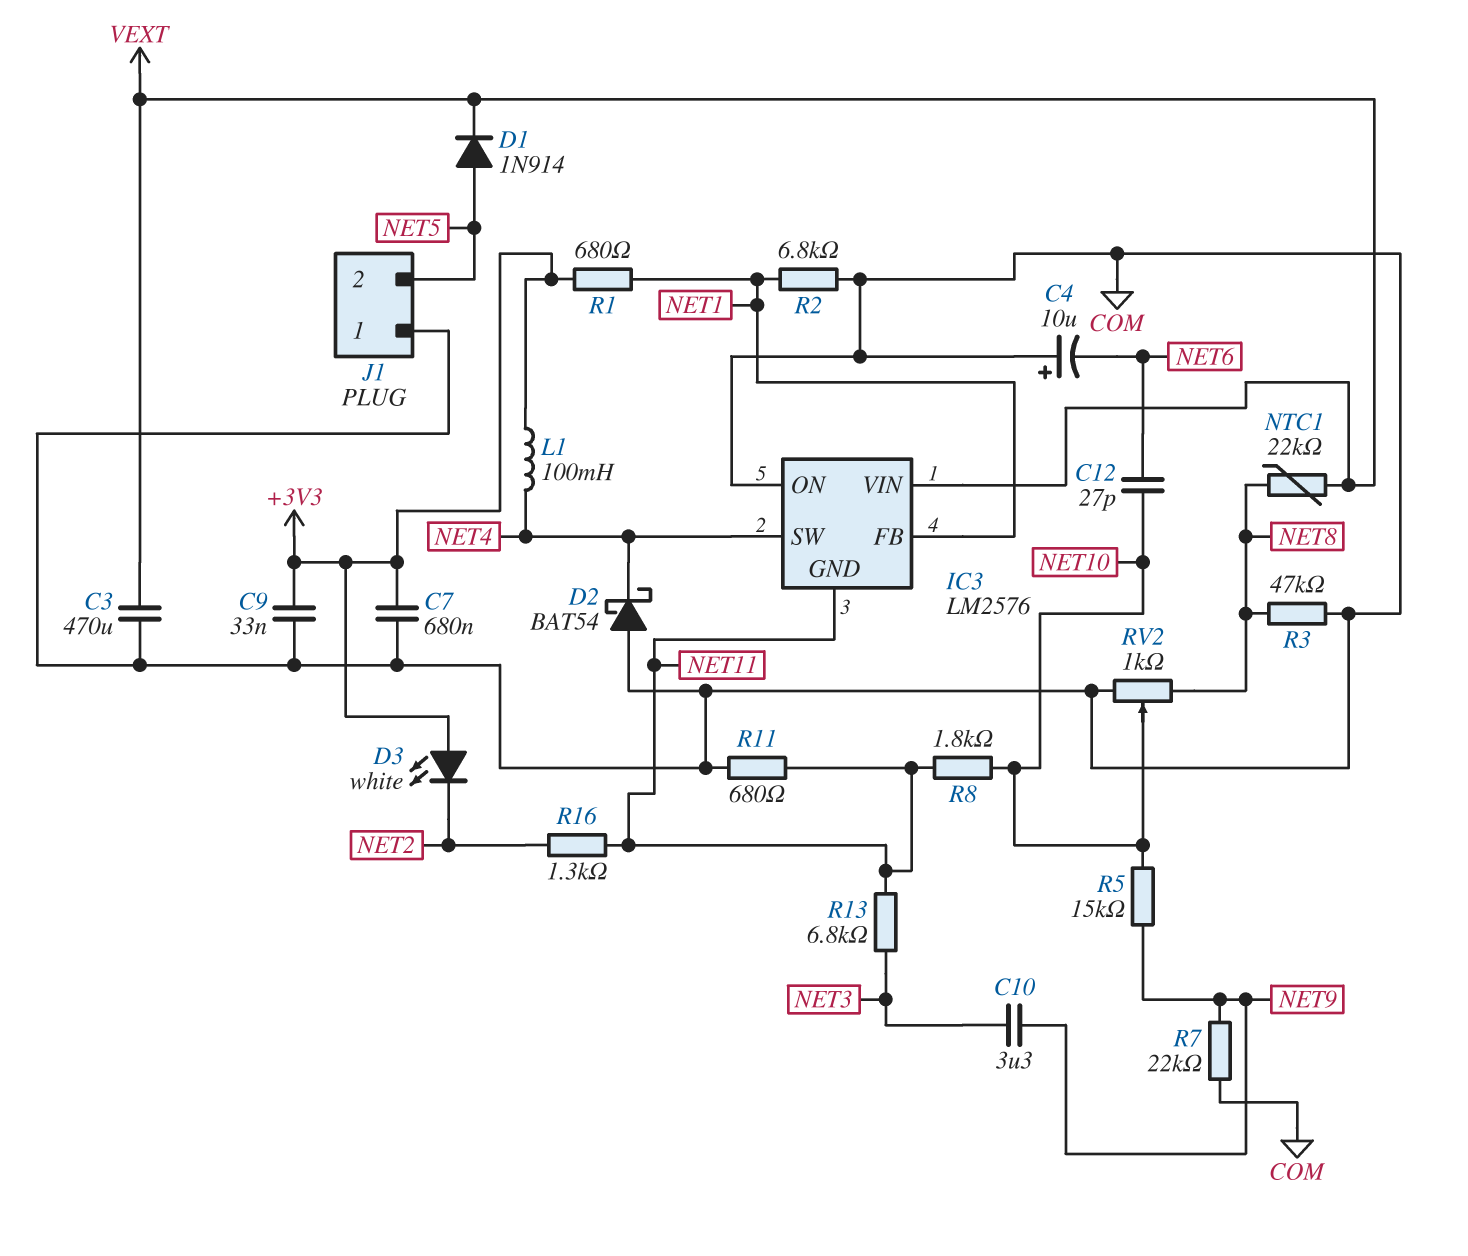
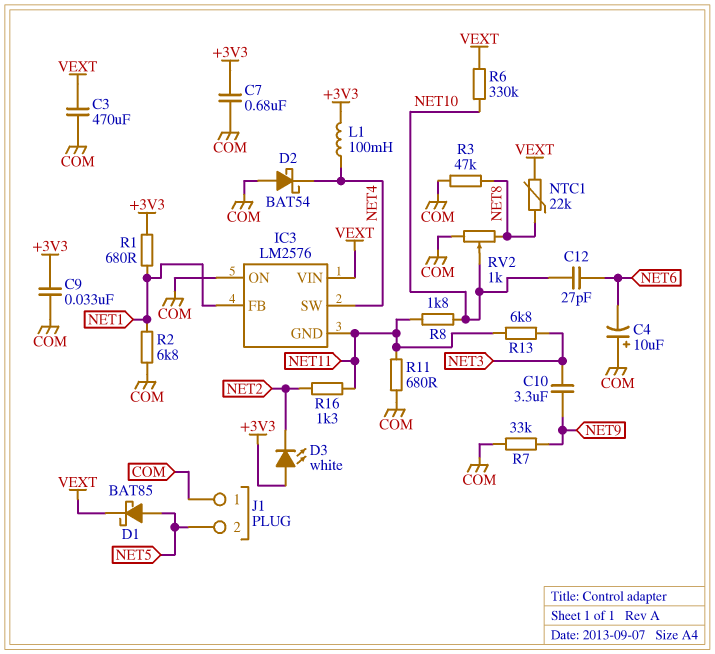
D1: diode 1N914 (A NET5, K VEXT) -> schottky BAT85 (A NET5, K VEXT)
R5: 15k (NET9, NET10) -> none
R6: none -> 330k (NET10, VEXT)
R7: 22k (COM, NET9) -> 33k (COM, NET9)

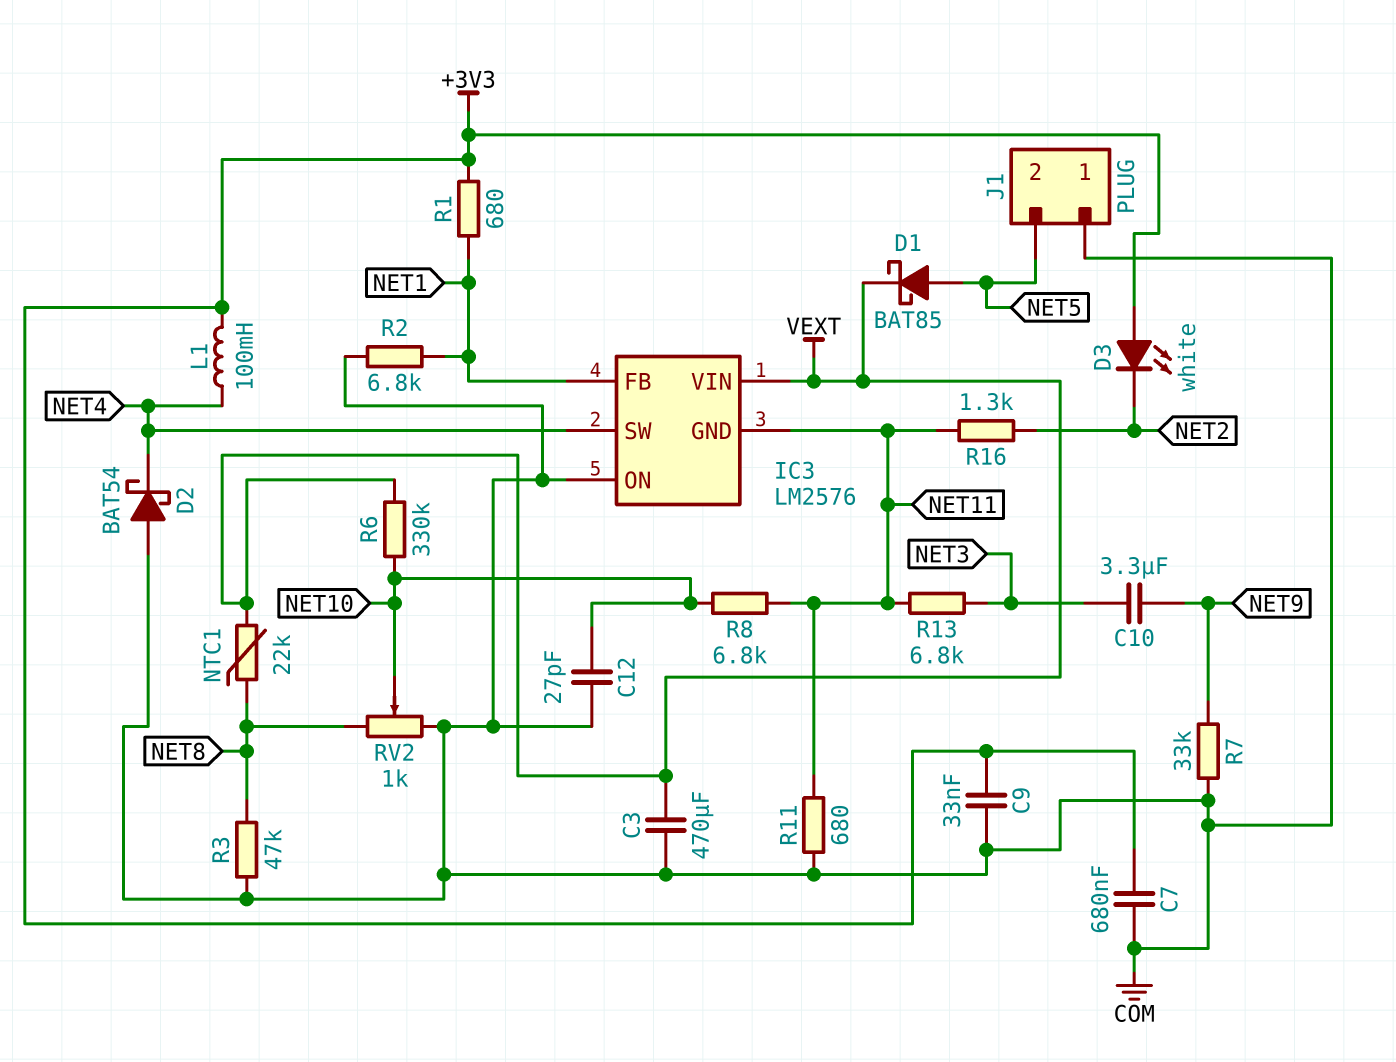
C4: 10uF (plus COM, minus NET6) -> none
C12: 27pF (NET6, NET10) -> 27pF (COM, NET10)
R8: 1.8k (NET10, NET11) -> 6.8k (NET10, NET11)

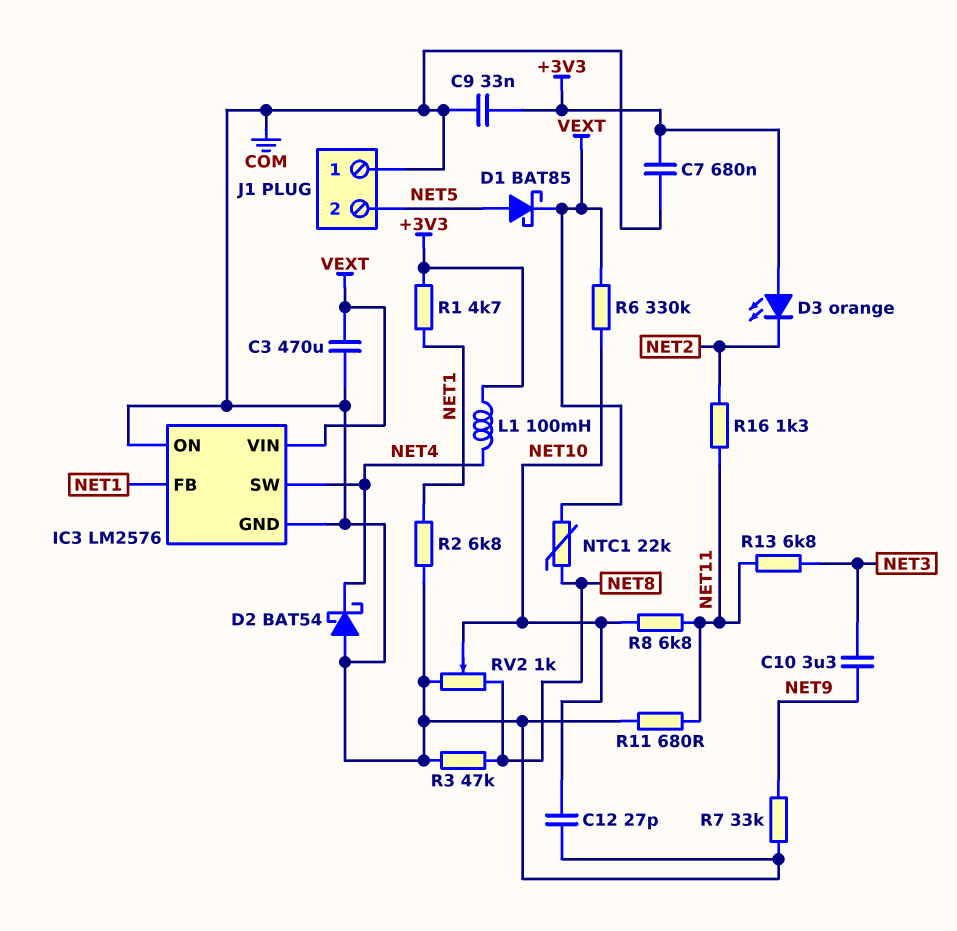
D3: LED white (A +3V3, K NET2) -> LED orange (A +3V3, K NET2)
IC3 pin GND: NET11 -> COM
R1: 680 (+3V3, NET1) -> 4.7k (+3V3, NET1)

